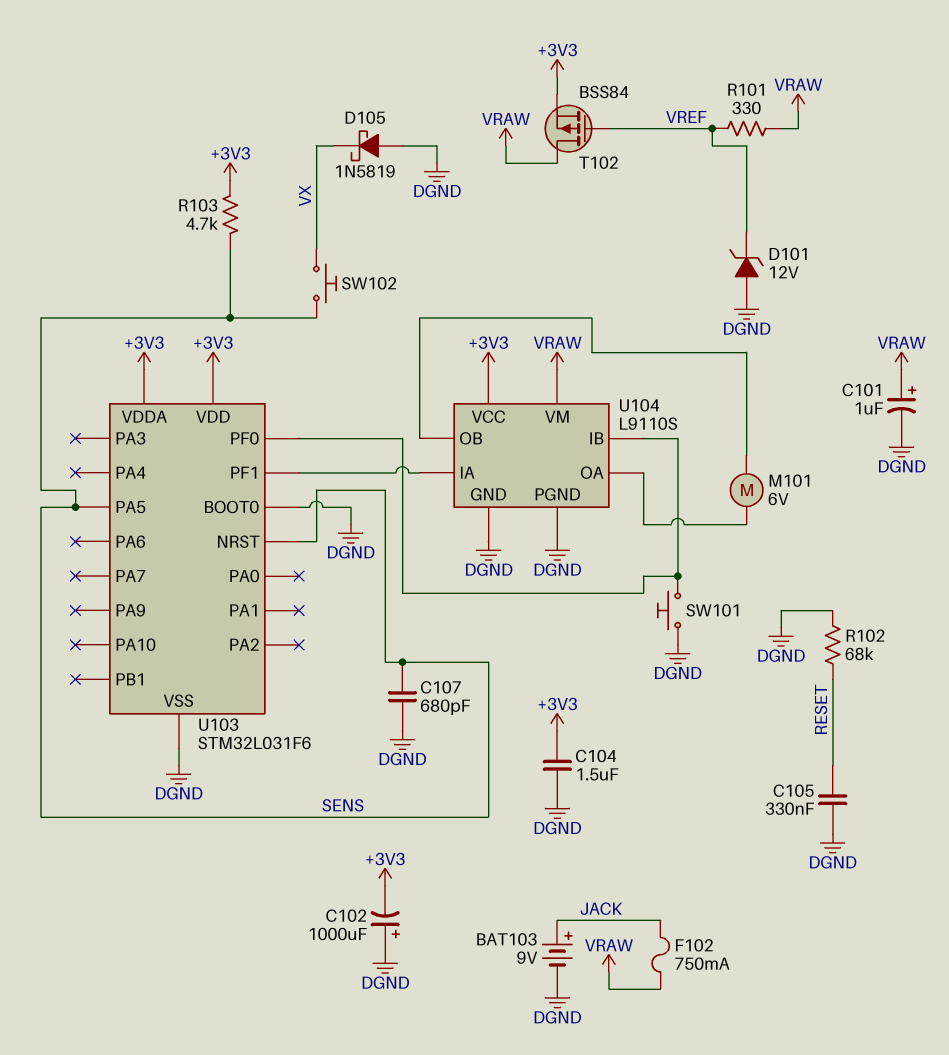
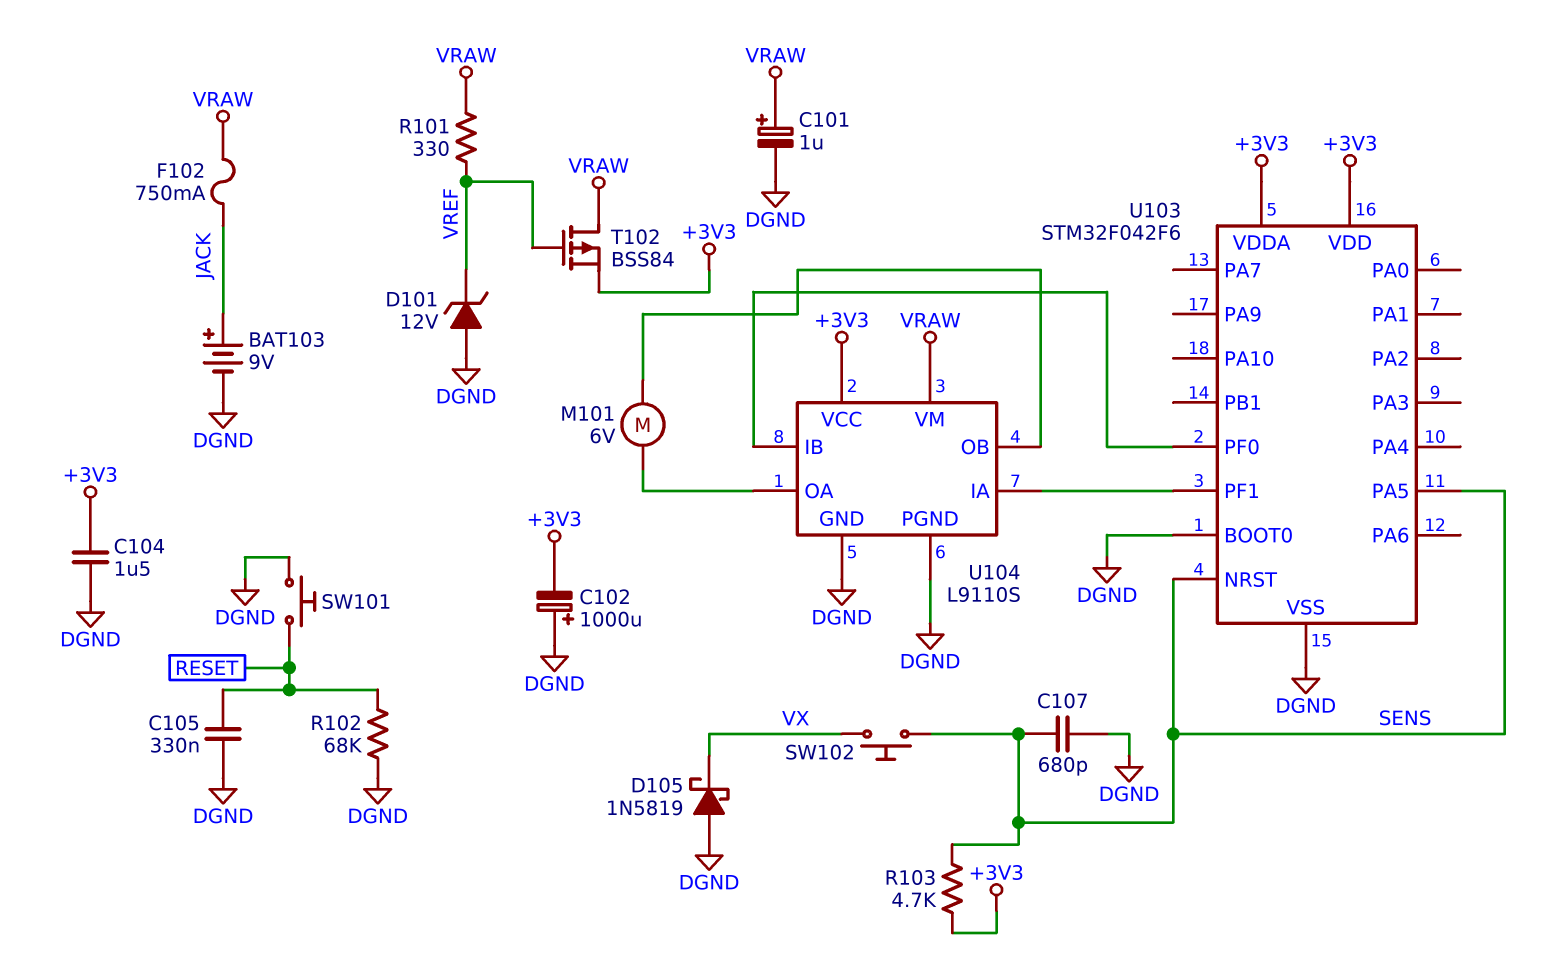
SW101: button (DGND, U103/PF0) -> button (DGND, RESET)
U103: STM32L031F6 -> STM32F042F6

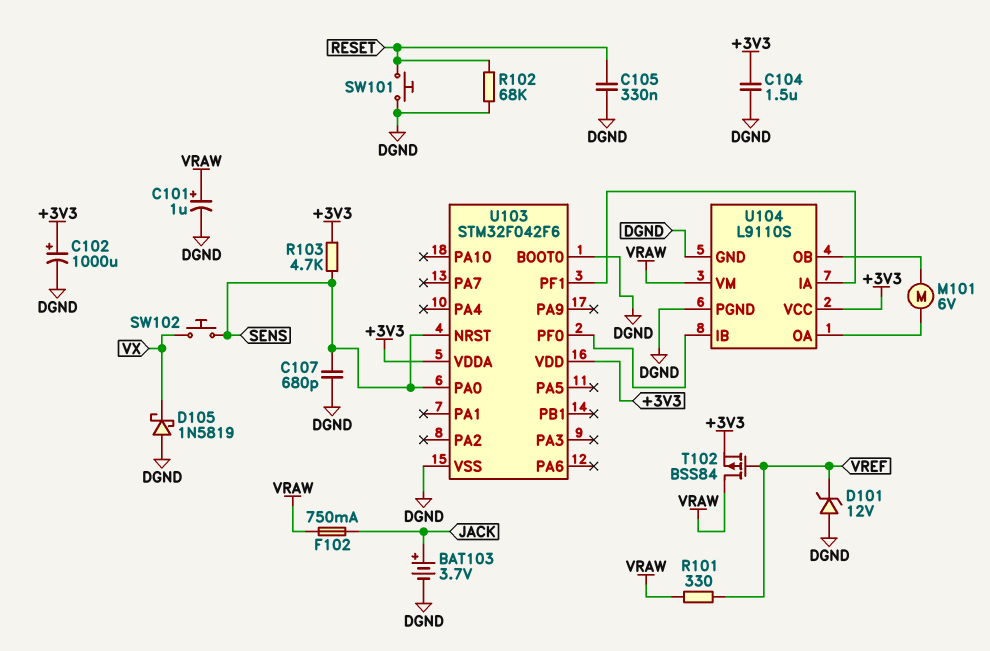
BAT103: 9V (plus JACK, minus DGND) -> 3.7V (plus JACK, minus DGND)
C102: 1000uF (plus DGND, minus +3V3) -> 1000uF (plus +3V3, minus DGND)
U103 pin PA0: none -> SENS
U103 pin PA5: SENS -> none

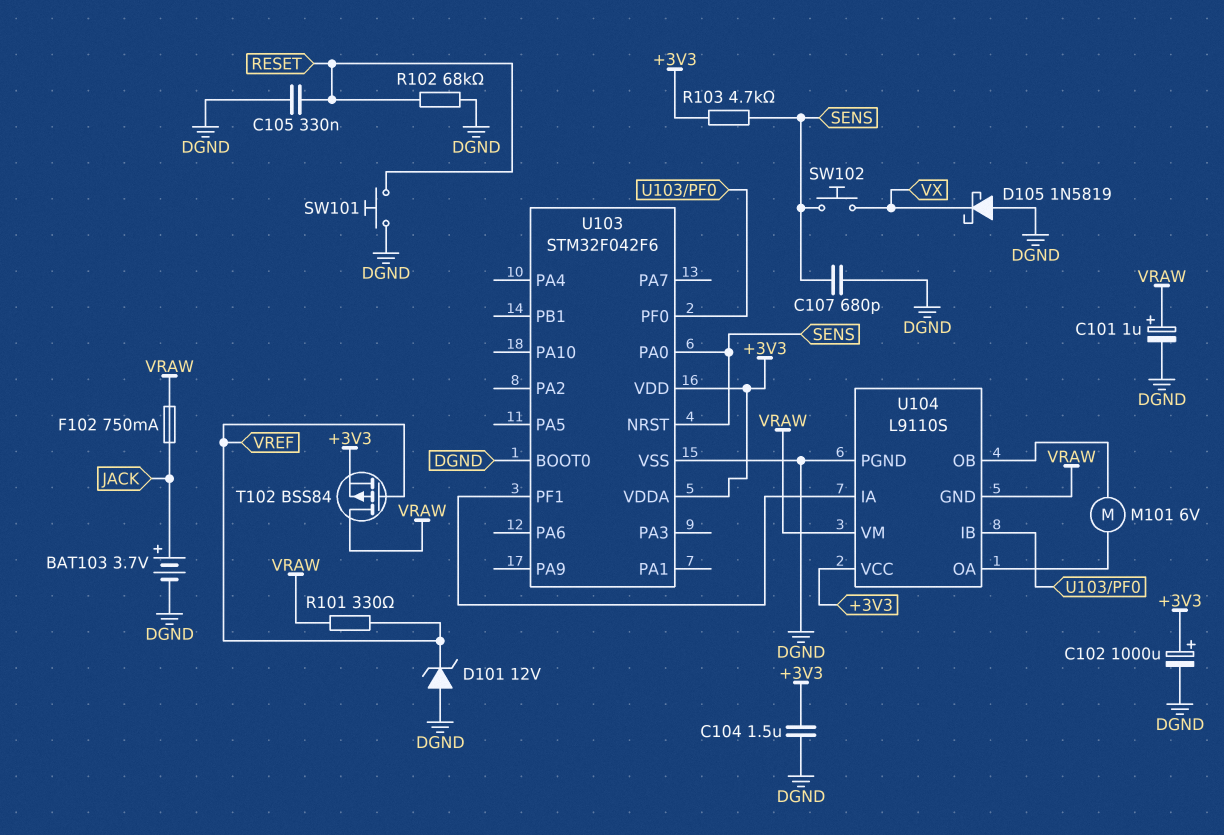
U104 pin GND: DGND -> VRAW

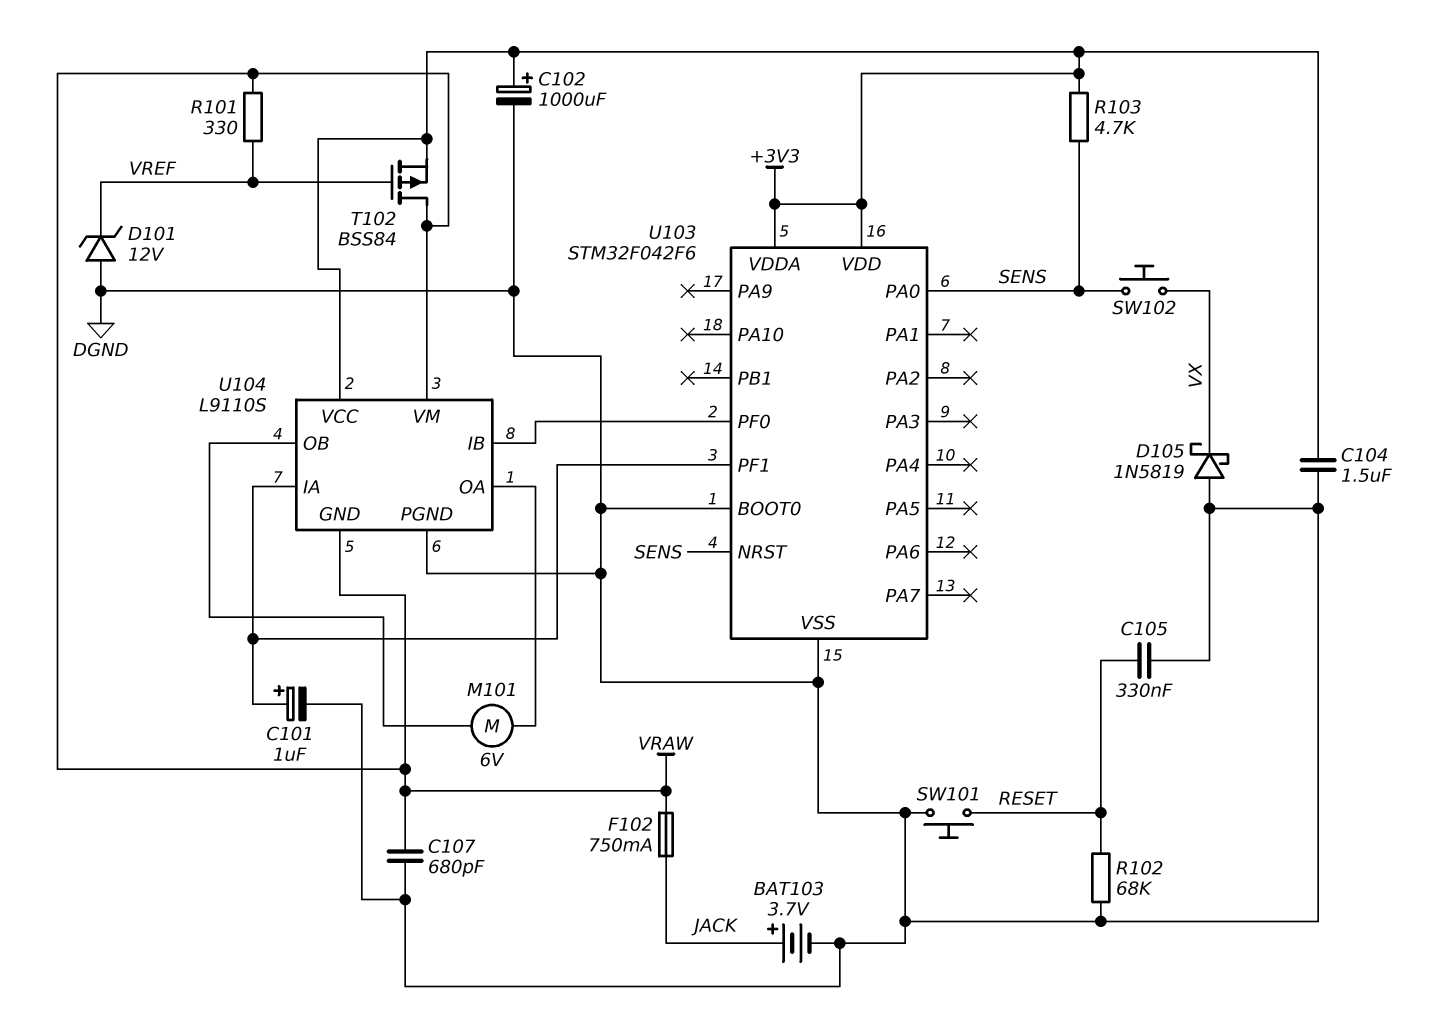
C101: 1uF (plus VRAW, minus DGND) -> 1uF (plus U103/PF1, minus DGND)
C107: 680pF (DGND, SENS) -> 680pF (DGND, VRAW)

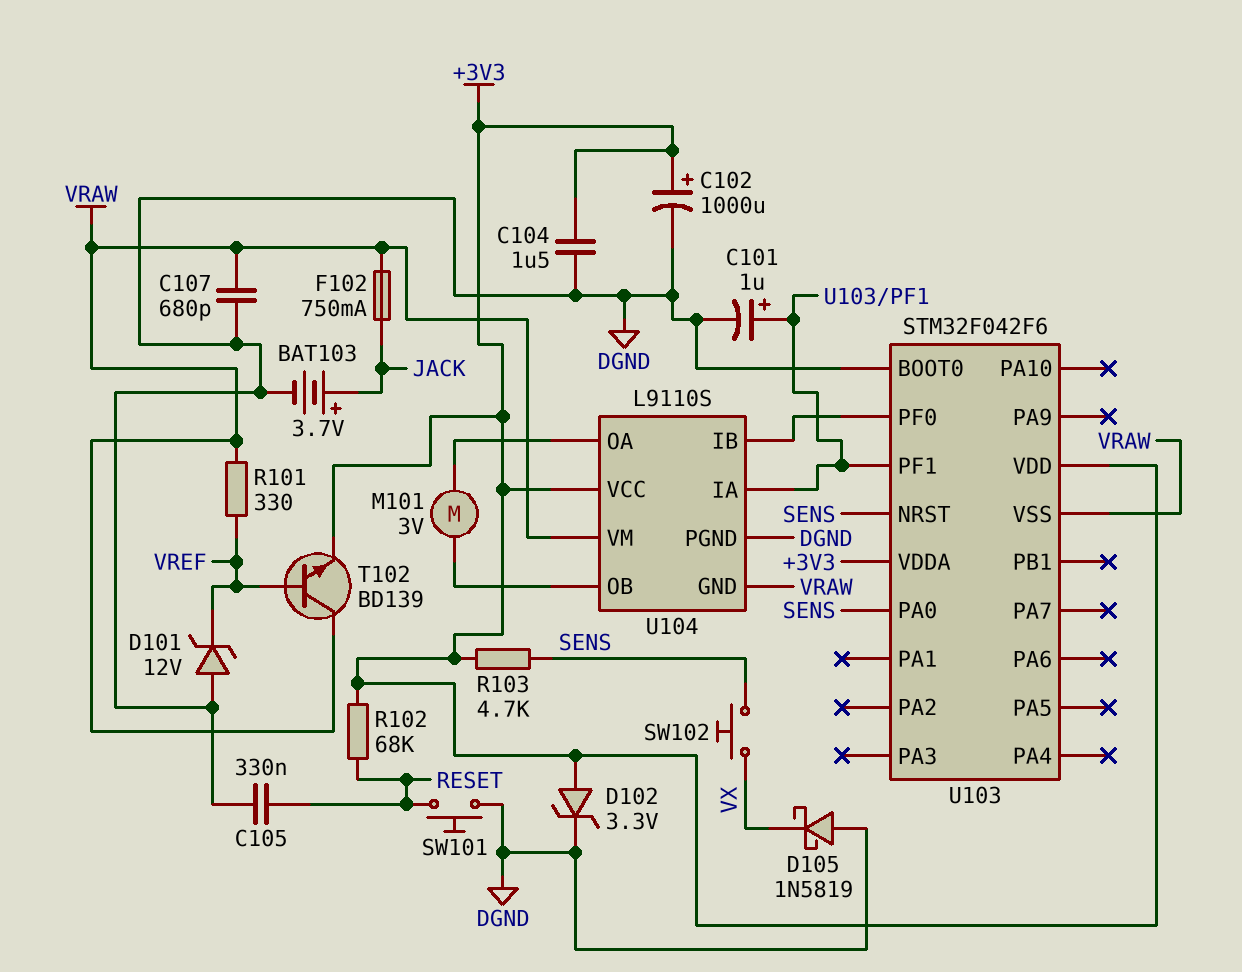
D102: none -> zener 3.3V (A +3V3, K DGND)
M101: motor 6V (U104/OA, U104/OB) -> motor 3V (U104/OA, U104/OB)
R102: 68k (DGND, RESET) -> 68k (+3V3, RESET)
T102: PMOS BSS84 (G VREF, D VRAW, S +3V3) -> NPN BD139 (B VREF, C VRAW, E +3V3)
U103 pin VSS: DGND -> VRAW

